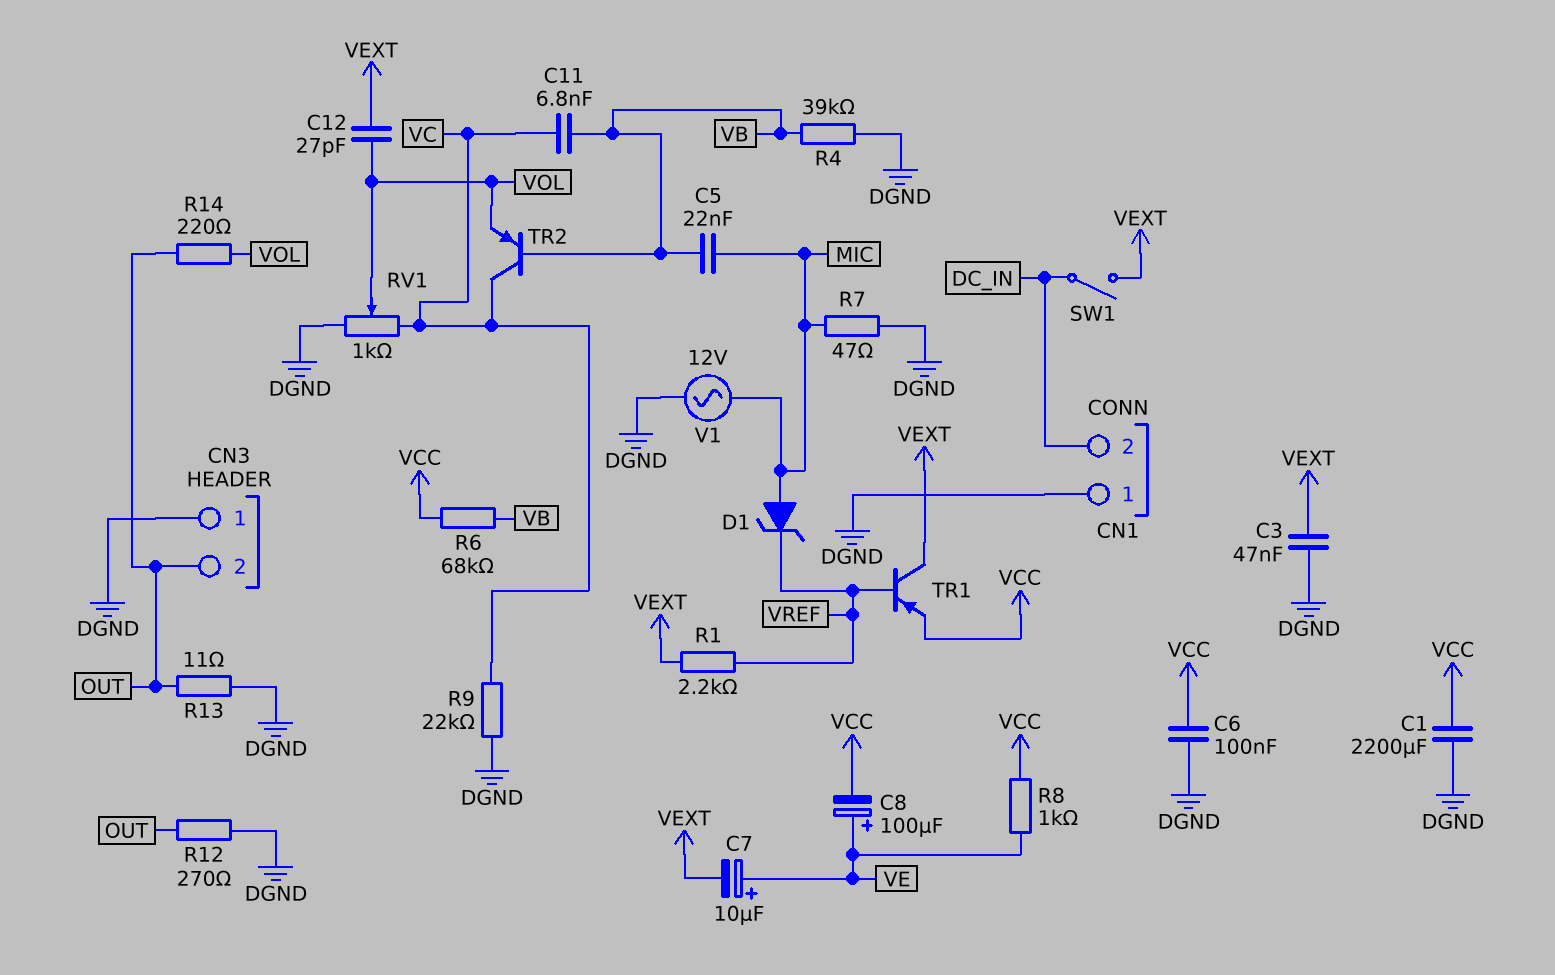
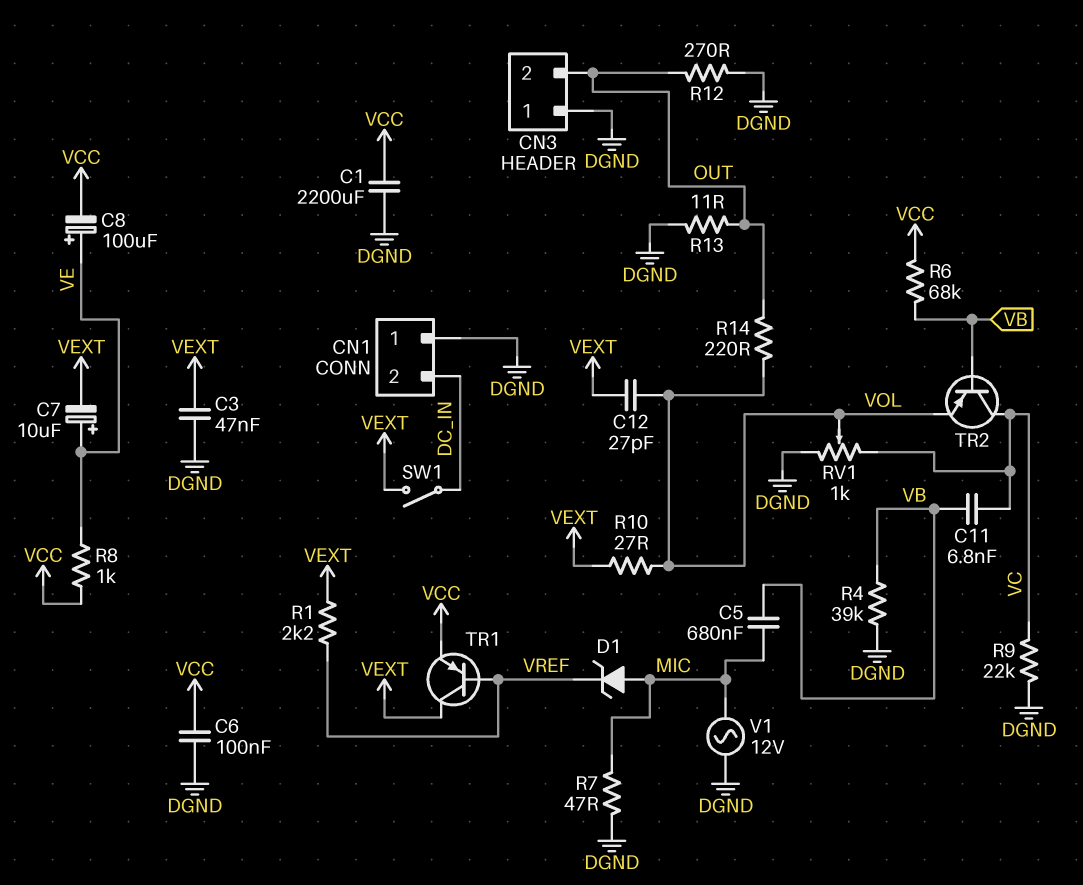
C5: 22nF (MIC, VB) -> 680nF (MIC, VB)
R10: none -> 27 (VEXT, VOL)

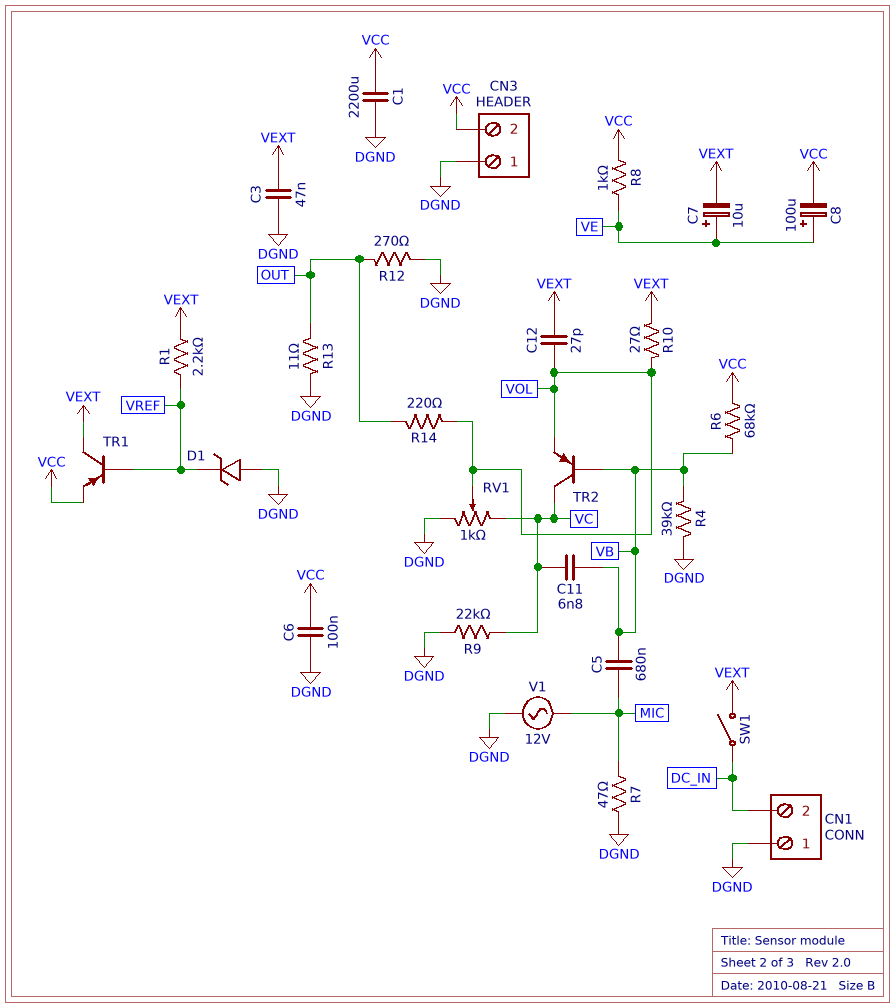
CN3 pin 2: OUT -> VCC
D1: zener (A MIC, K VREF) -> zener (A DGND, K VREF)

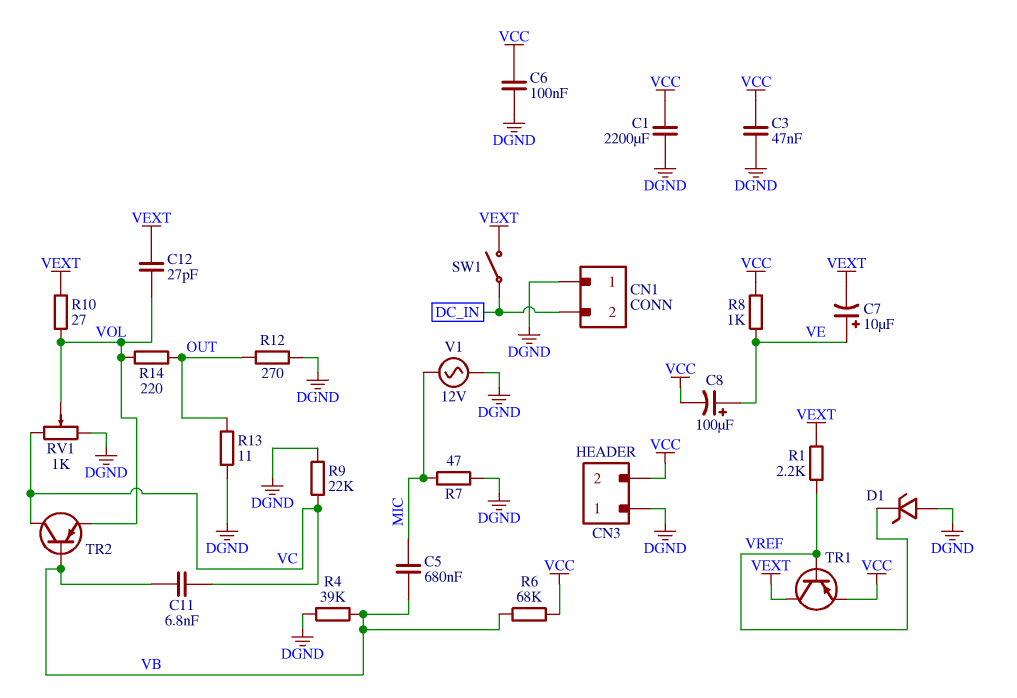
C3: 47nF (DGND, VEXT) -> 47nF (DGND, VCC)

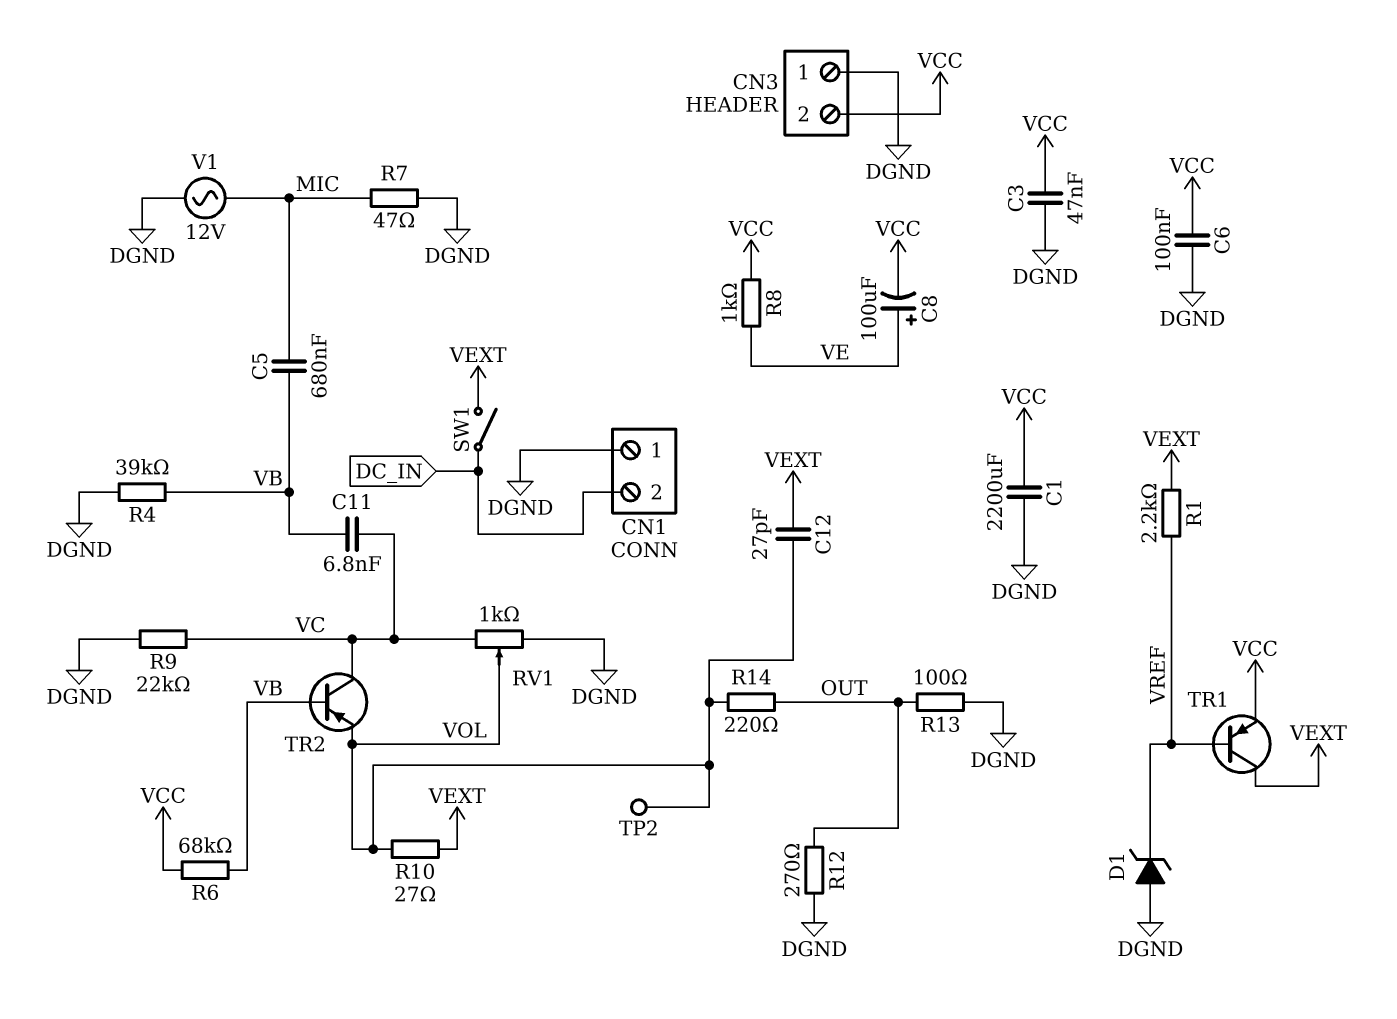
C7: 10uF (plus VE, minus VEXT) -> none
R13: 11 (DGND, OUT) -> 100 (DGND, OUT)
TP2: none -> test point (VOL)

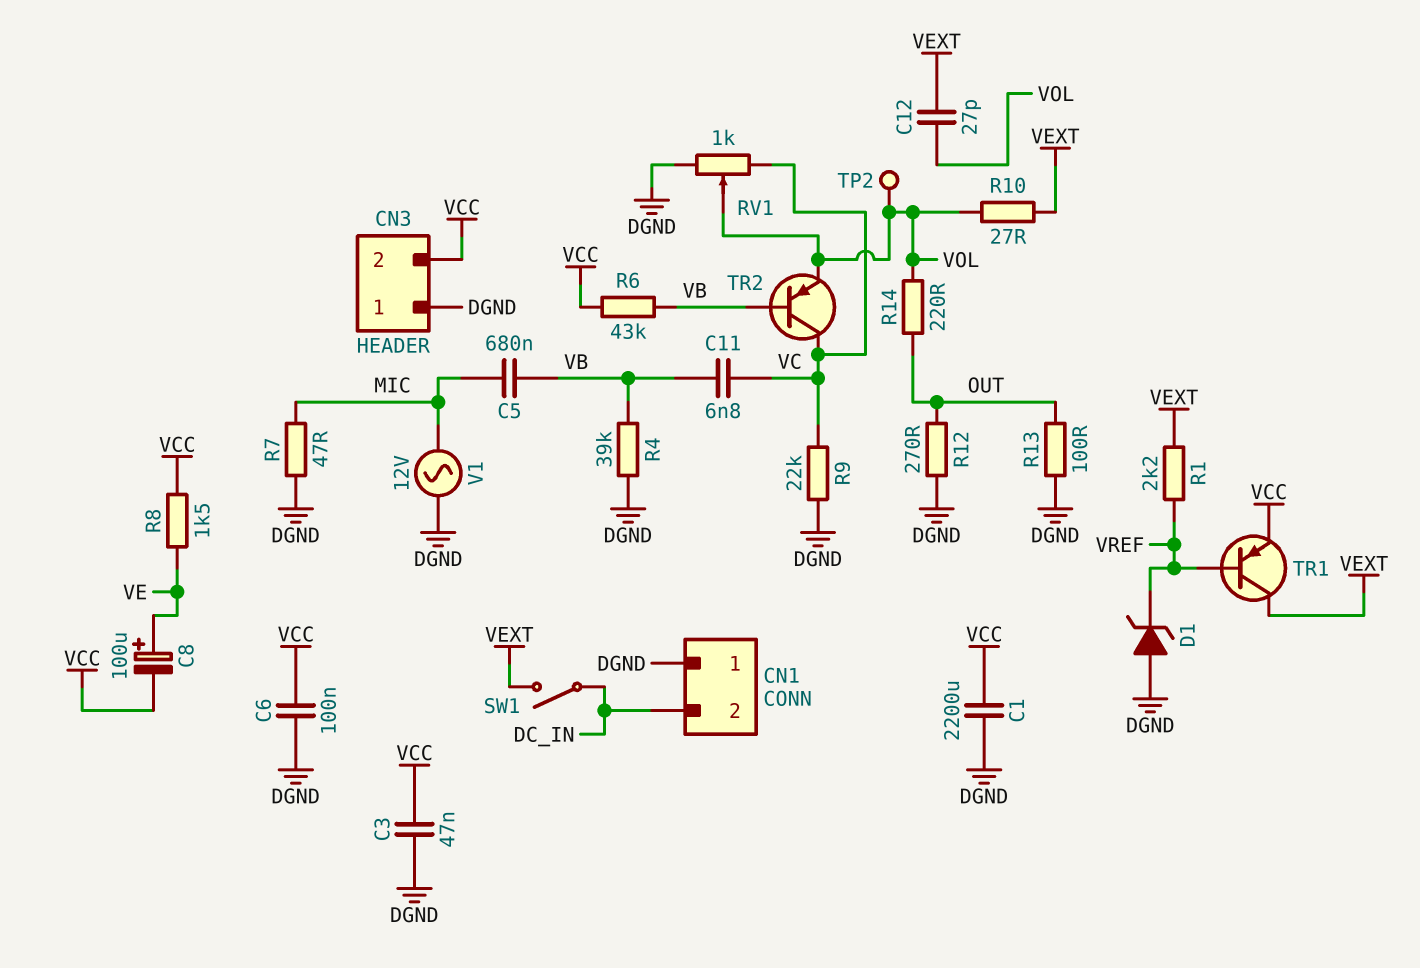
R6: 68k (VB, VCC) -> 43k (VB, VCC)
R8: 1k (VCC, VE) -> 1.5k (VCC, VE)

